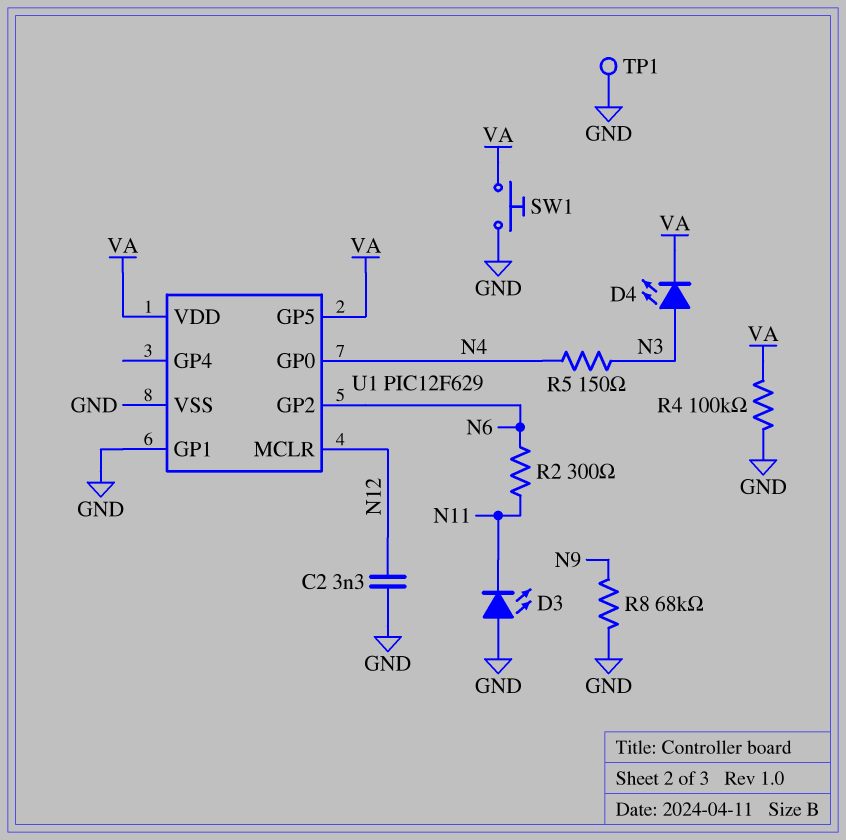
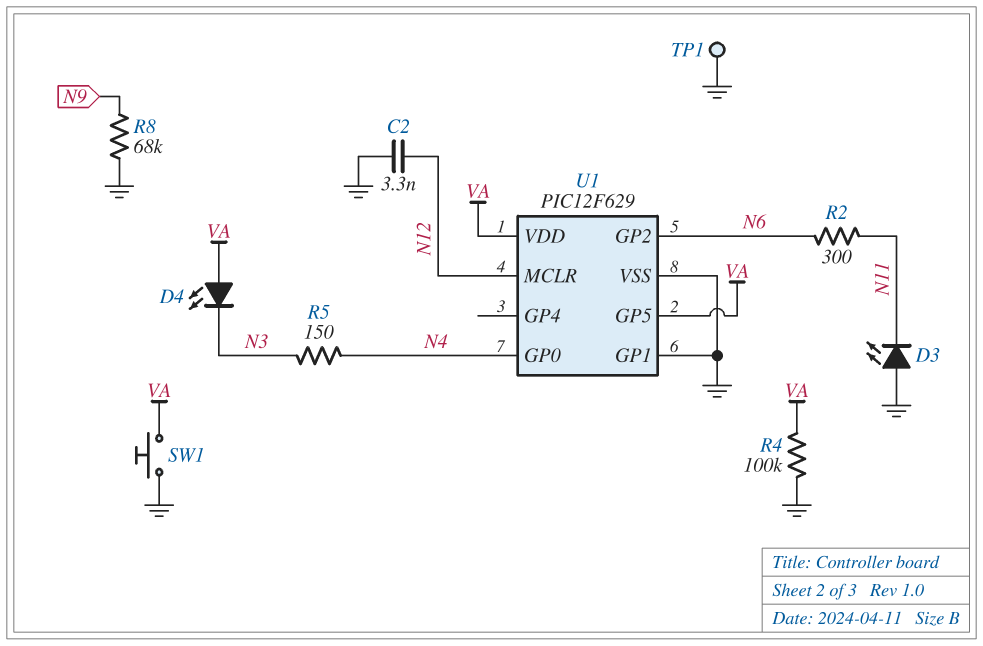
D4: LED (A N3, K VA) -> LED (A VA, K N3)

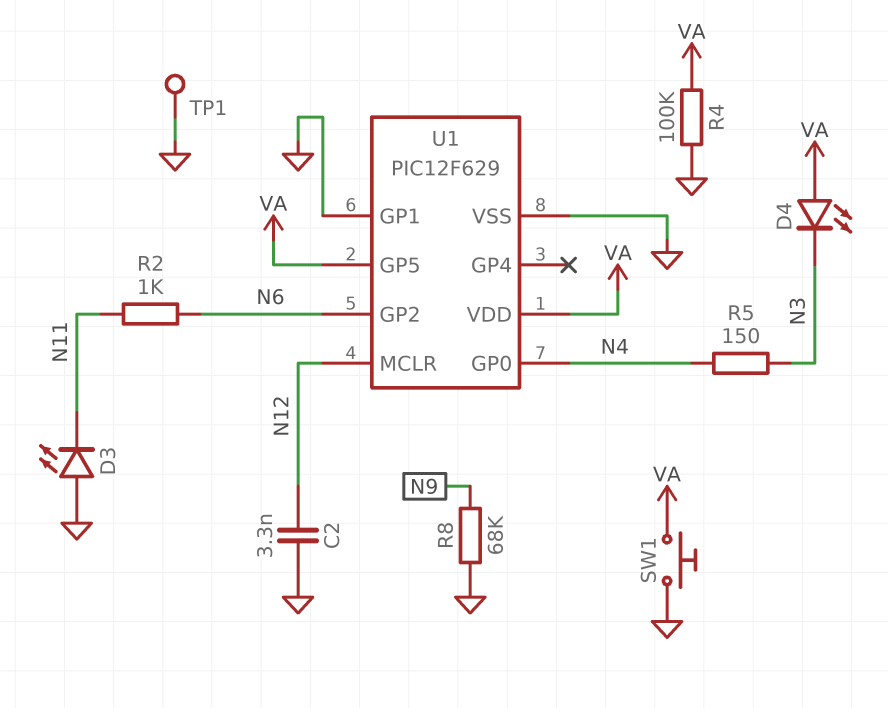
R2: 300 (N6, N11) -> 1k (N6, N11)

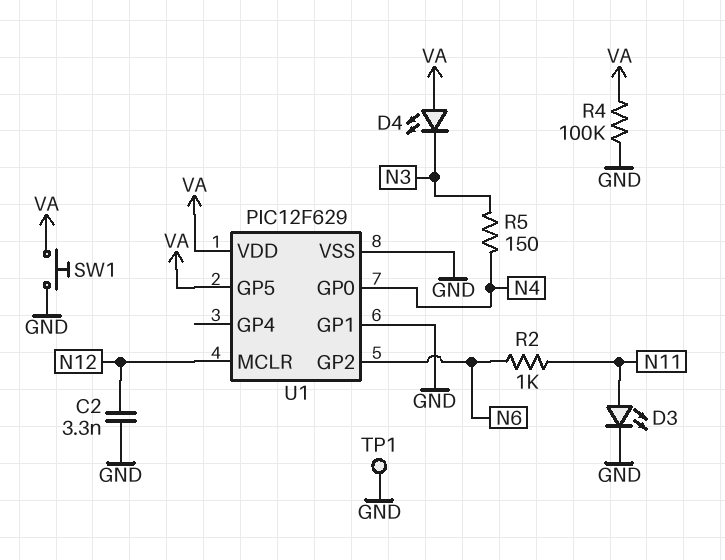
D3: LED (A GND, K N11) -> LED (A N11, K GND)
R8: 68k (GND, N9) -> none

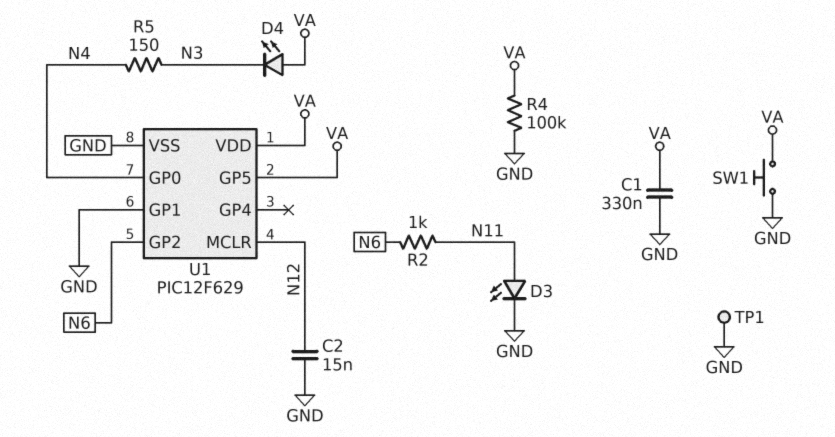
C1: none -> 330nF (GND, VA)
C2: 3.3nF (GND, N12) -> 15nF (GND, N12)

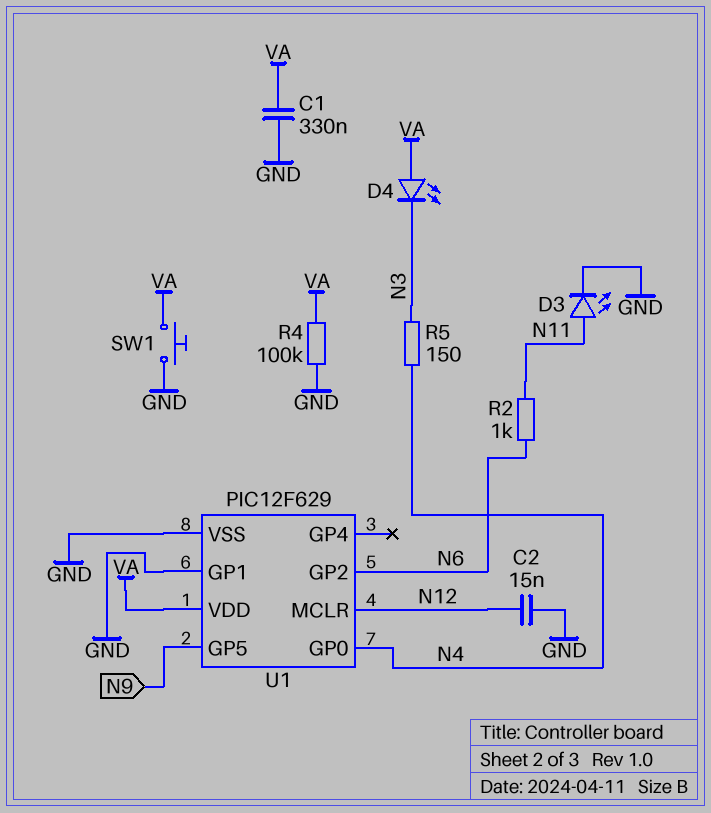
TP1: test point (GND) -> none
U1 pin GP5: VA -> N9

